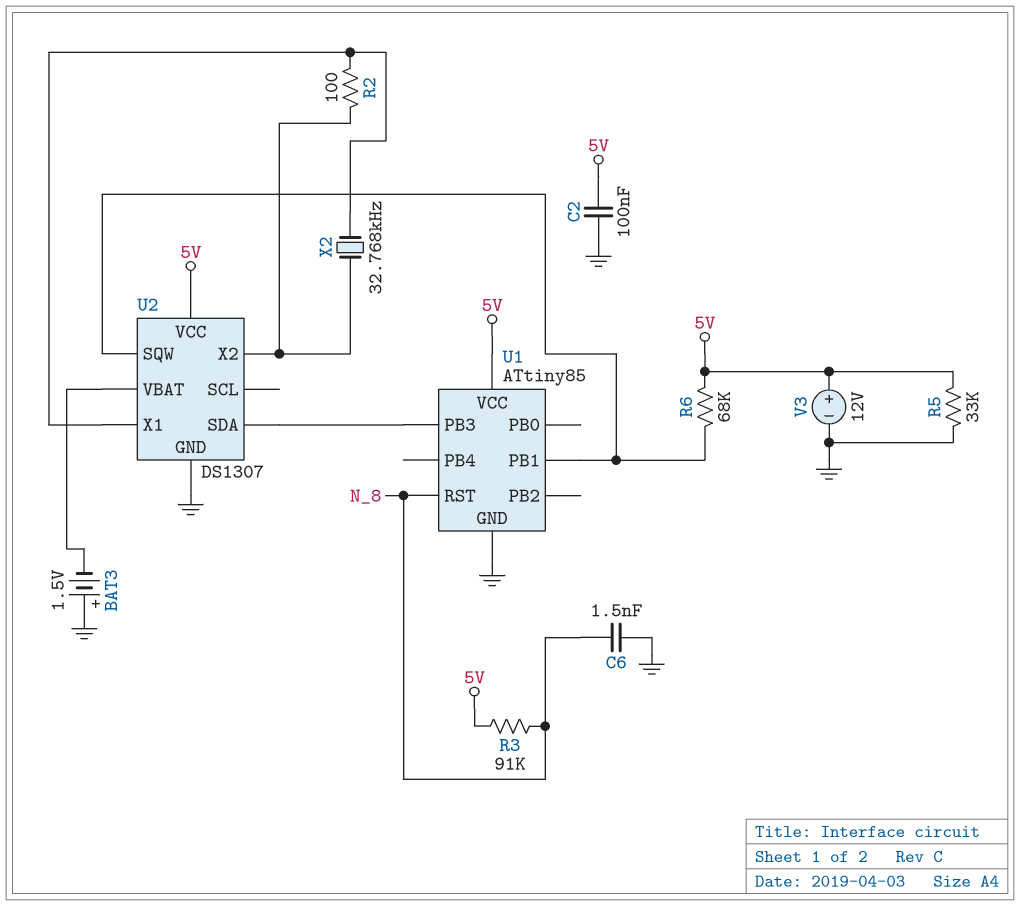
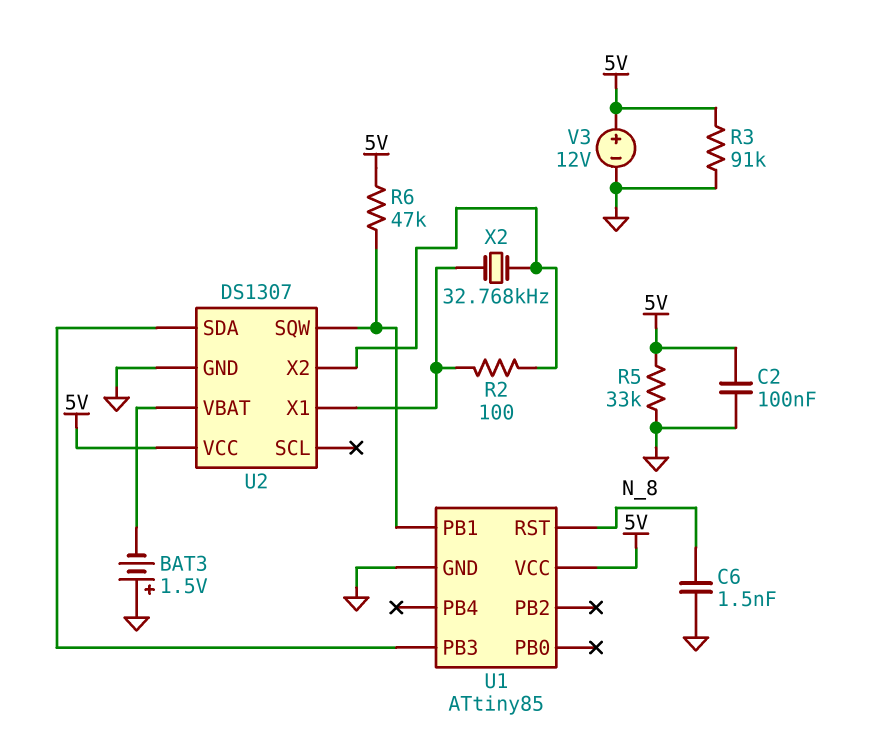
R3: 91k (5V, N_8) -> 91k (5V, GND)
R6: 68k (5V, U1/PB1) -> 47k (5V, U1/PB1)

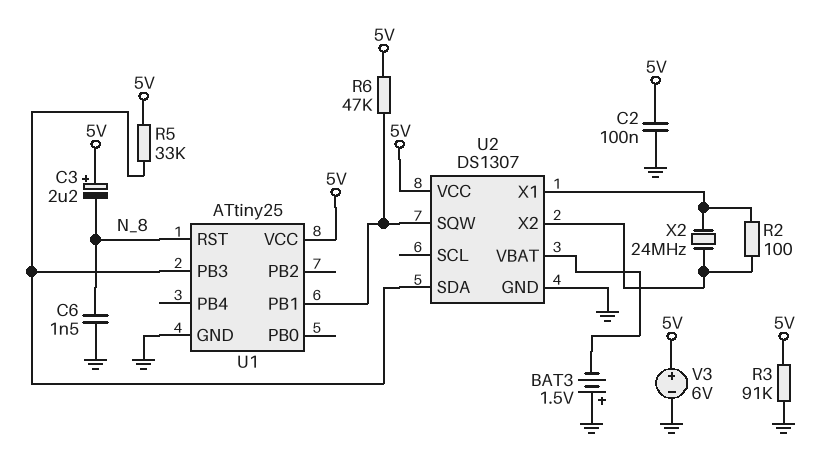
C3: none -> 2.2uF (plus 5V, minus N_8)
R5: 33k (5V, GND) -> 33k (5V, U1/PB3)
U1: ATtiny85 -> ATtiny25
V3: 12V (plus 5V, minus GND) -> 6V (plus 5V, minus GND)
X2: 32.768kHz (U2/X1, U2/X2) -> 24MHz (U2/X1, U2/X2)

